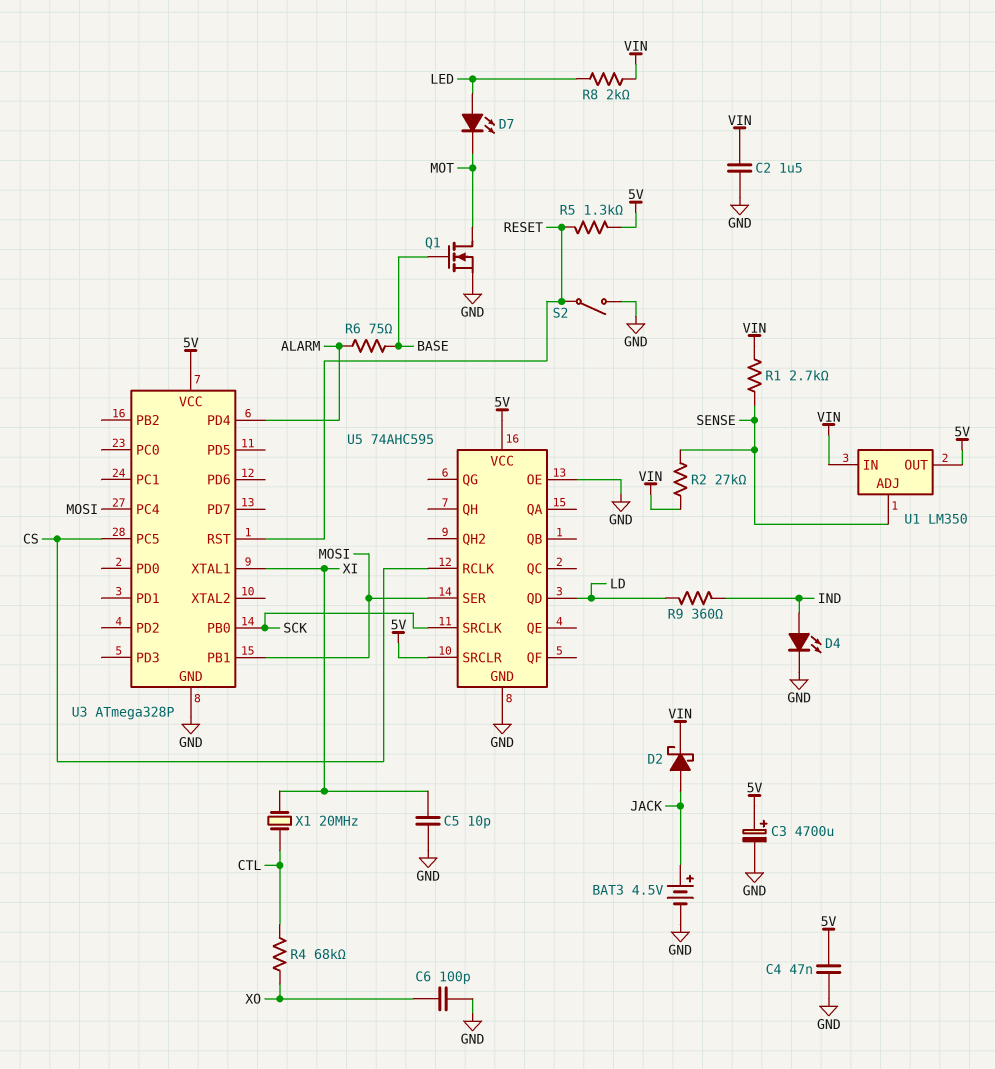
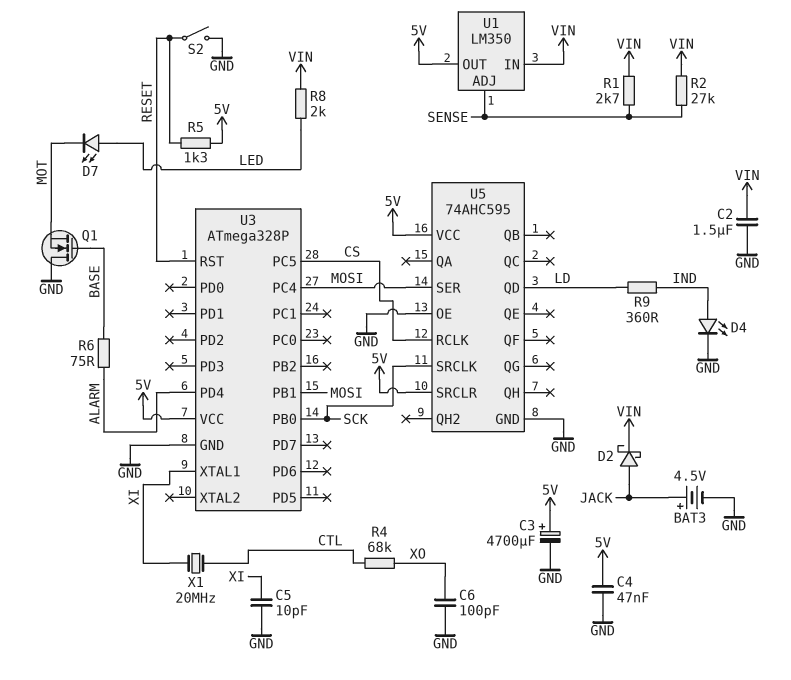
Q1: NMOS (G BASE, D MOT, S GND) -> NMOS (G BASE, D GND, S MOT)

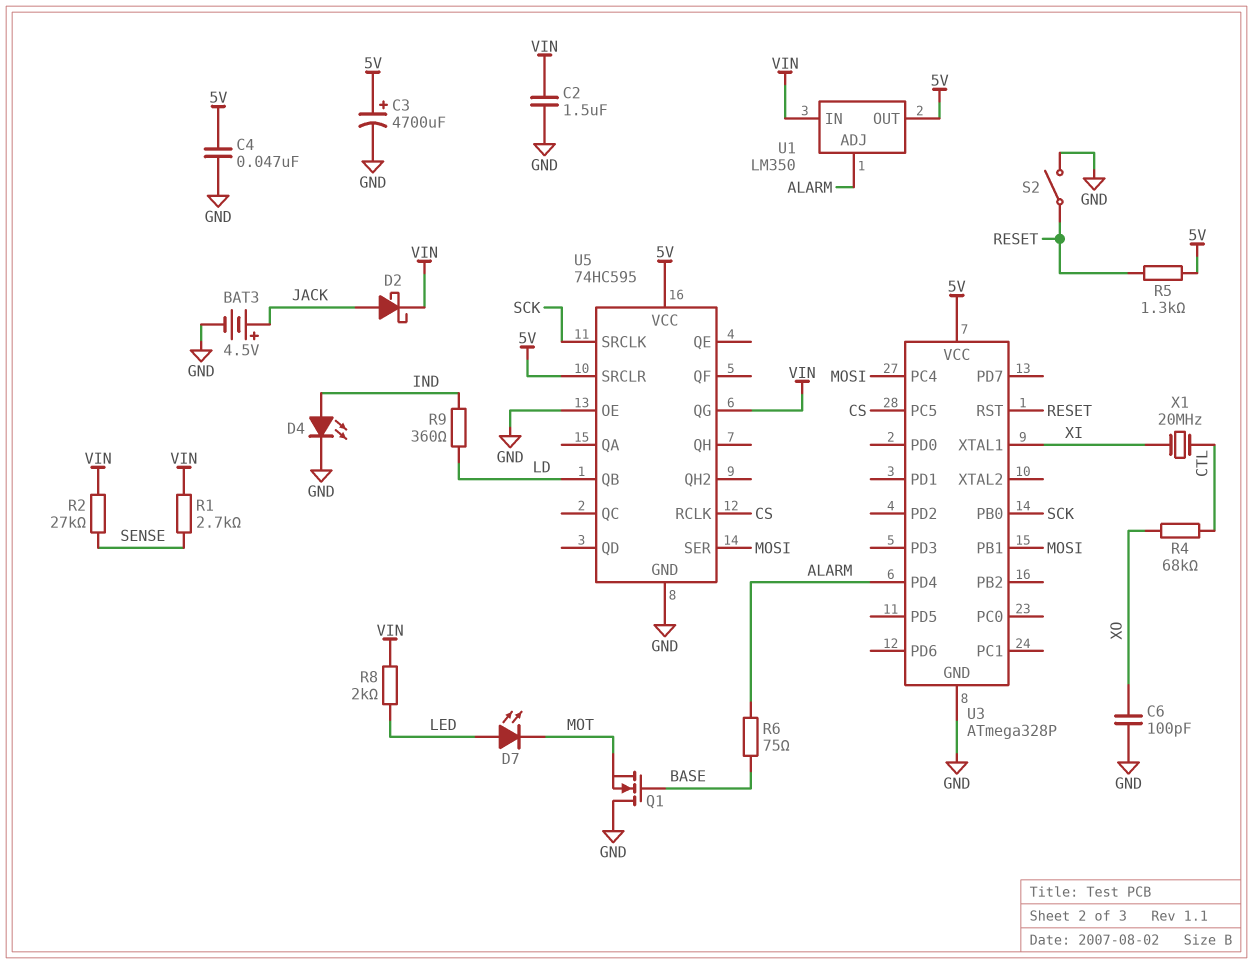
C5: 10pF (GND, XI) -> none
U1 pin ADJ: SENSE -> ALARM
U5: 74AHC595 -> 74HC595
U5 pin QB: none -> LD
U5 pin QD: LD -> none
U5 pin QG: none -> VIN

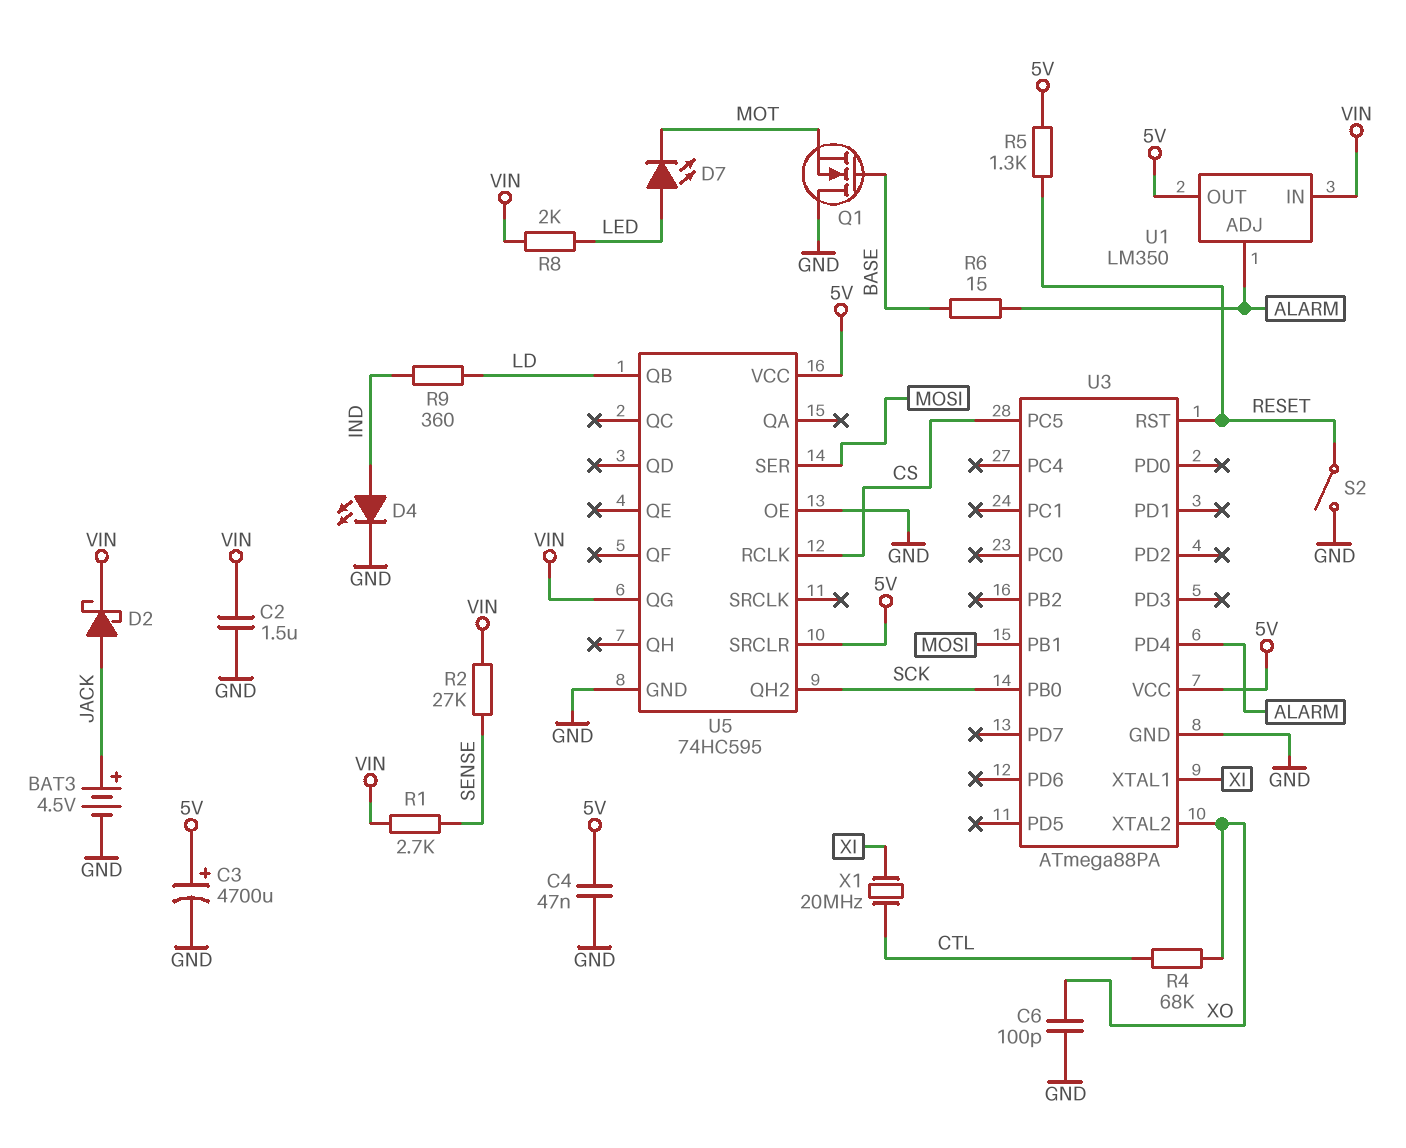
R6: 75 (ALARM, BASE) -> 15 (ALARM, BASE)
U3: ATmega328P -> ATmega88PA
U3 pin PC4: MOSI -> none
U3 pin XTAL2: none -> XO
U5 pin QH2: none -> SCK
U5 pin SRCLK: SCK -> none

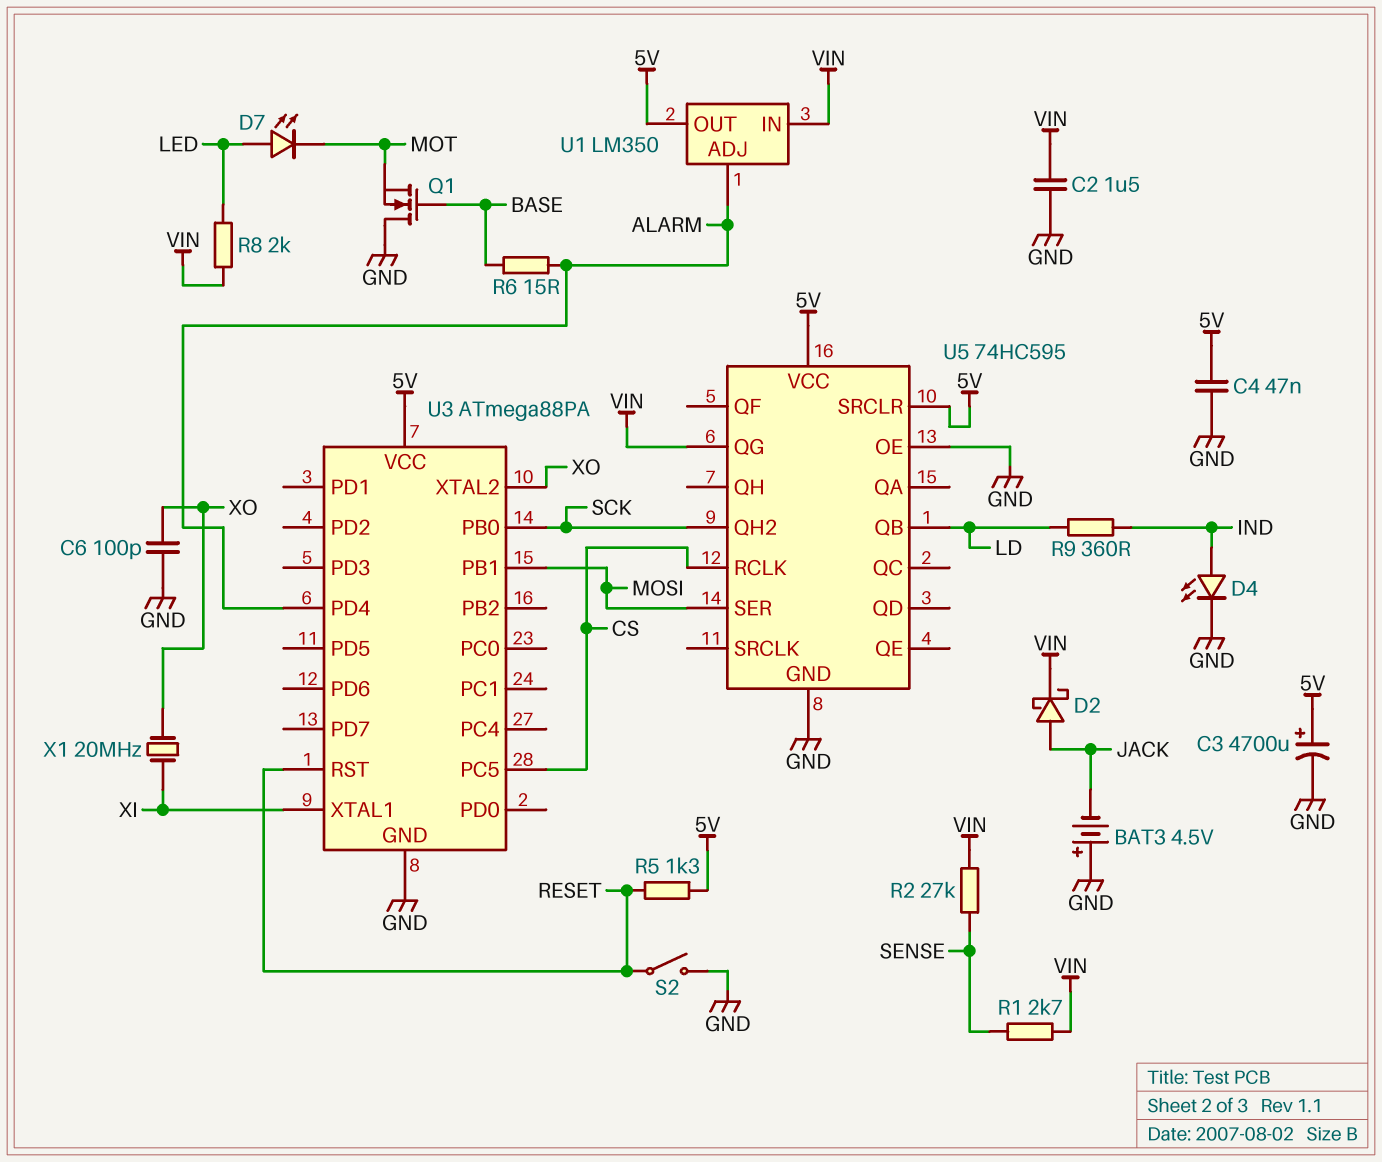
BAT3: 4.5V (plus JACK, minus GND) -> 4.5V (plus GND, minus JACK)
R4: 68k (CTL, XO) -> none
X1: 20MHz (CTL, XI) -> 20MHz (XI, XO)

